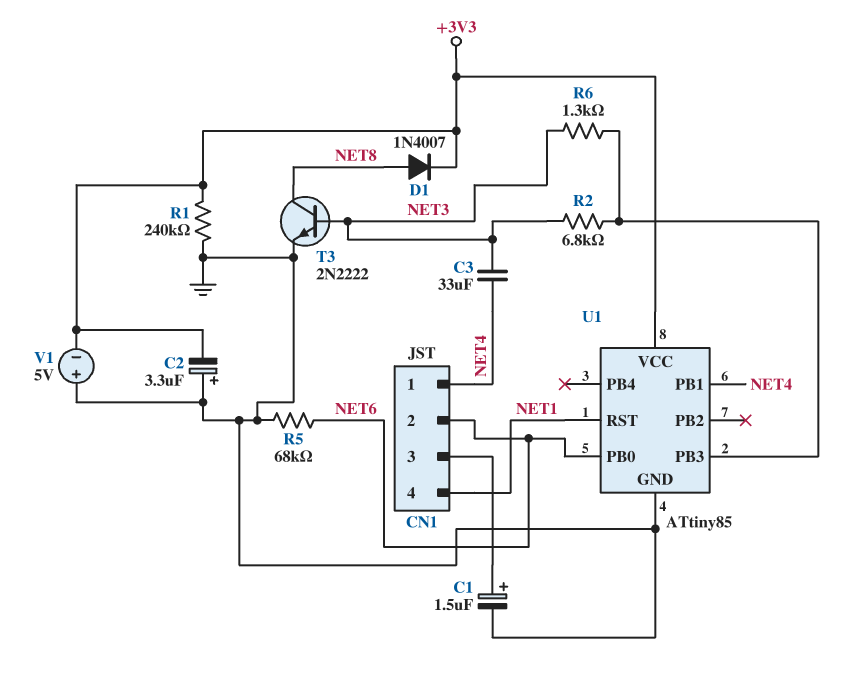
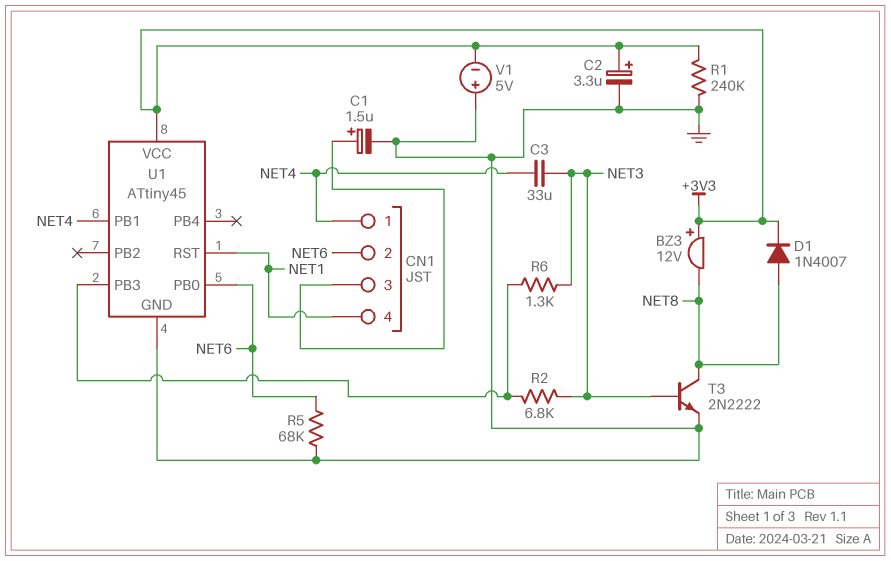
BZ3: none -> buzzer 12V (plus +3V3, minus NET8)
C2: 3.3uF (plus GND, minus +3V3) -> 3.3uF (plus +3V3, minus GND)
U1: ATtiny85 -> ATtiny45

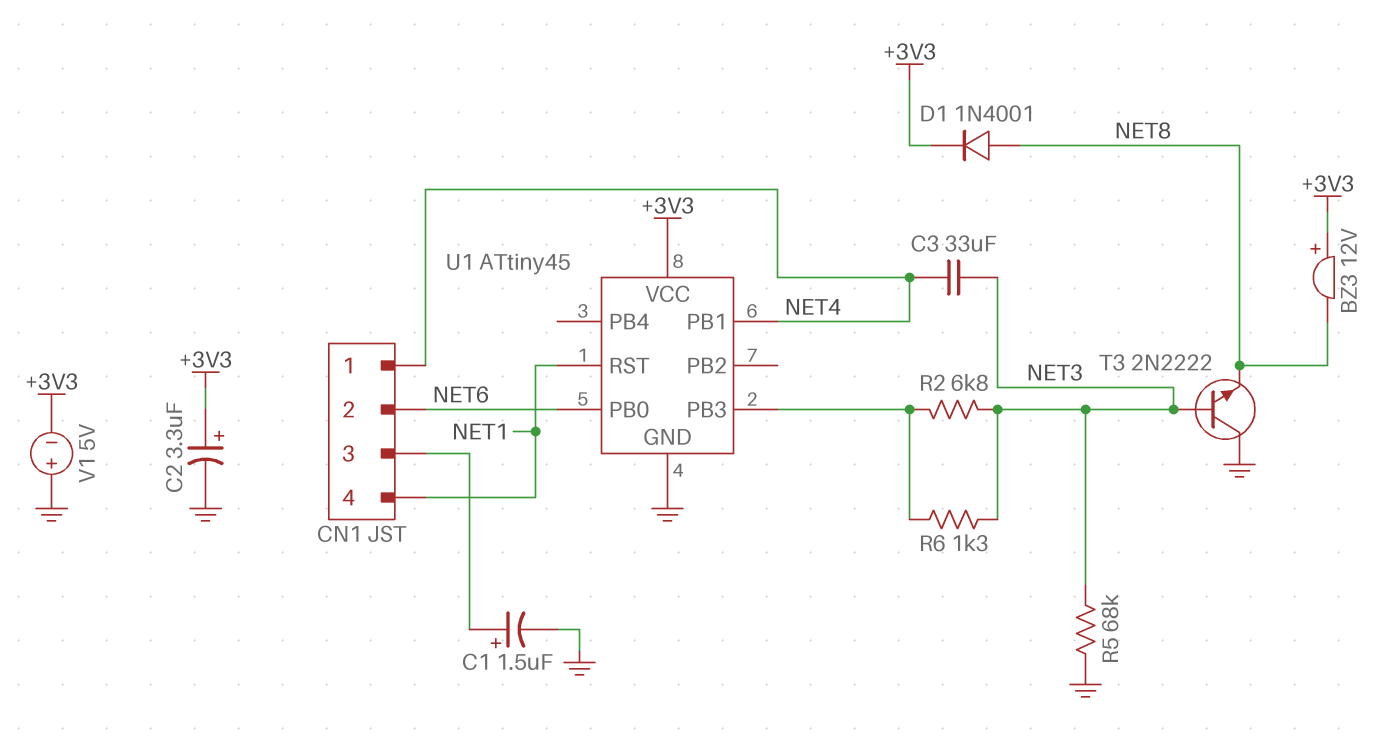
D1: diode 1N4007 (A NET8, K +3V3) -> diode 1N4001 (A NET8, K +3V3)
R1: 240k (+3V3, GND) -> none
R5: 68k (GND, NET6) -> 68k (GND, NET3)
T3: NPN 2N2222 (B NET3, C NET8, E GND) -> NPN 2N2222 (B NET3, C GND, E NET8)

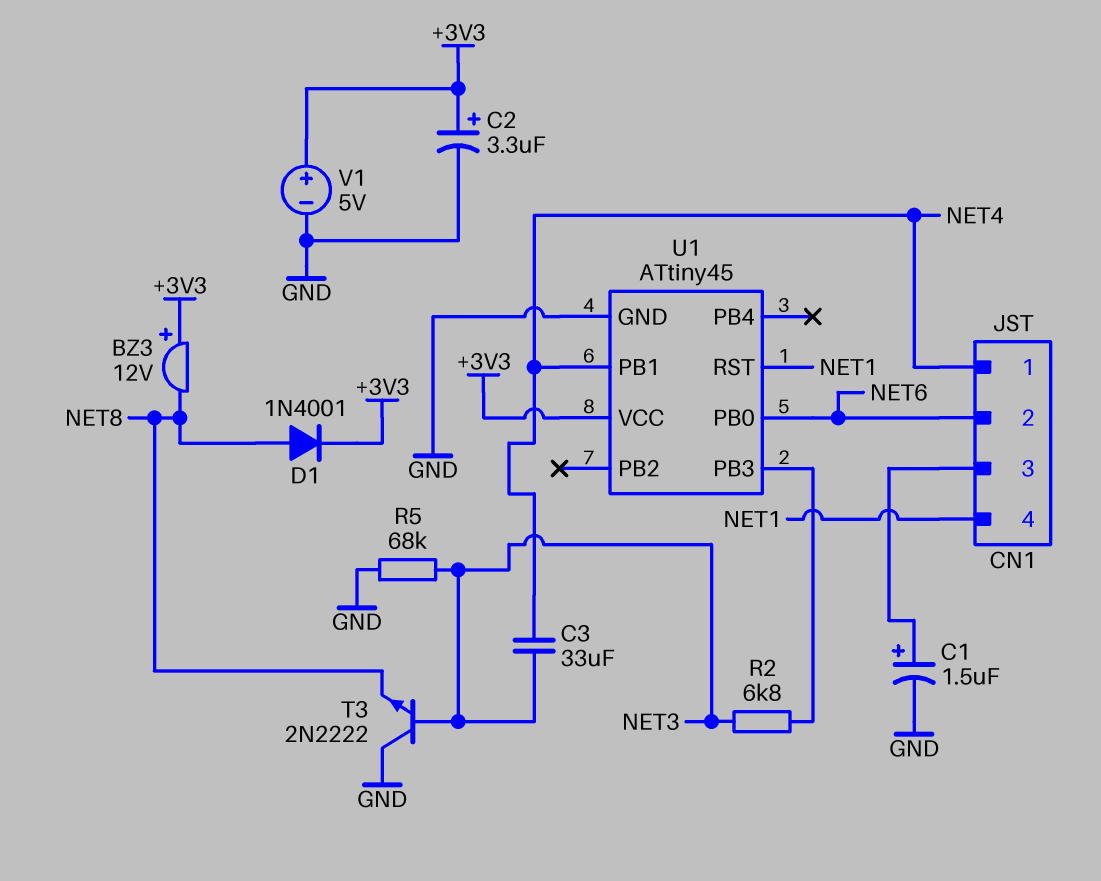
R6: 1.3k (NET3, U1/PB3) -> none
V1: 5V (plus GND, minus +3V3) -> 5V (plus +3V3, minus GND)

